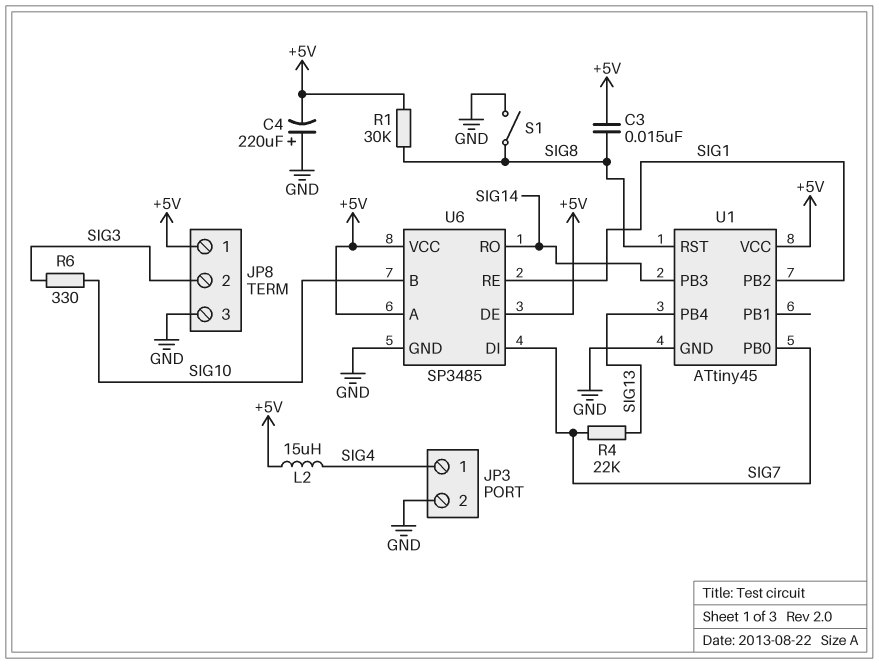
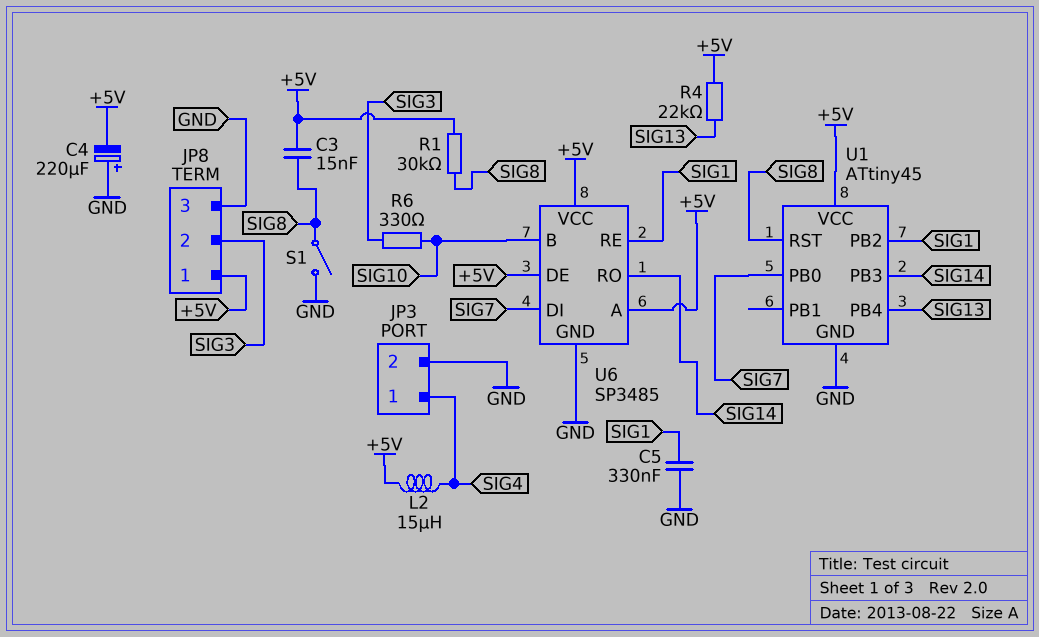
C5: none -> 330nF (GND, SIG1)
R4: 22k (SIG7, SIG13) -> 22k (+5V, SIG13)

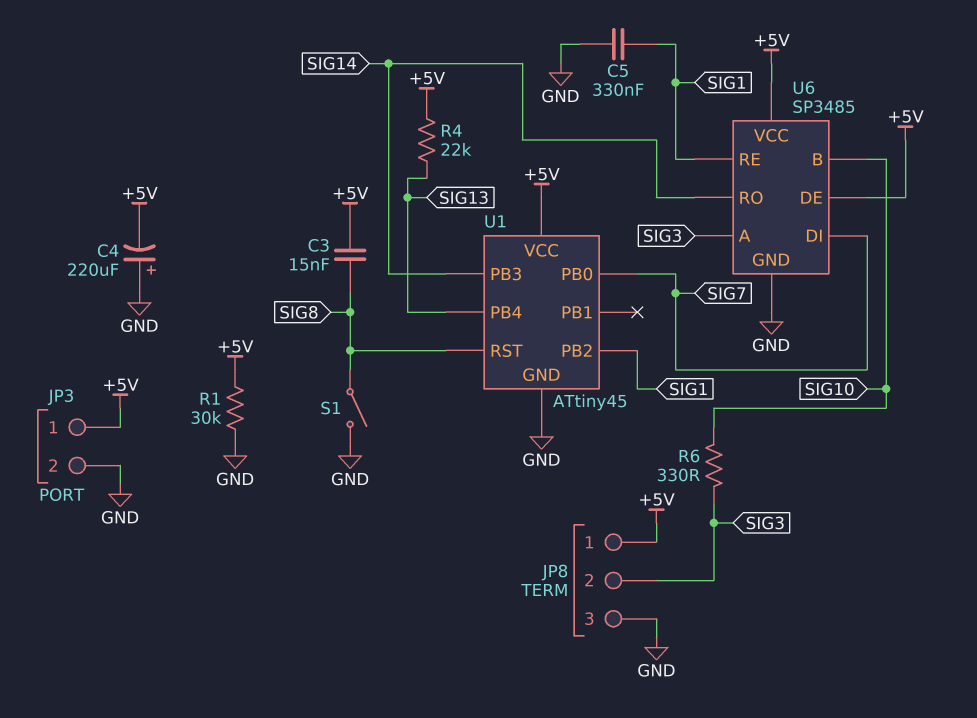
JP3 pin 1: SIG4 -> +5V
L2: 15uH (+5V, SIG4) -> none
R1: 30k (+5V, SIG8) -> 30k (+5V, GND)
U6 pin A: +5V -> SIG3

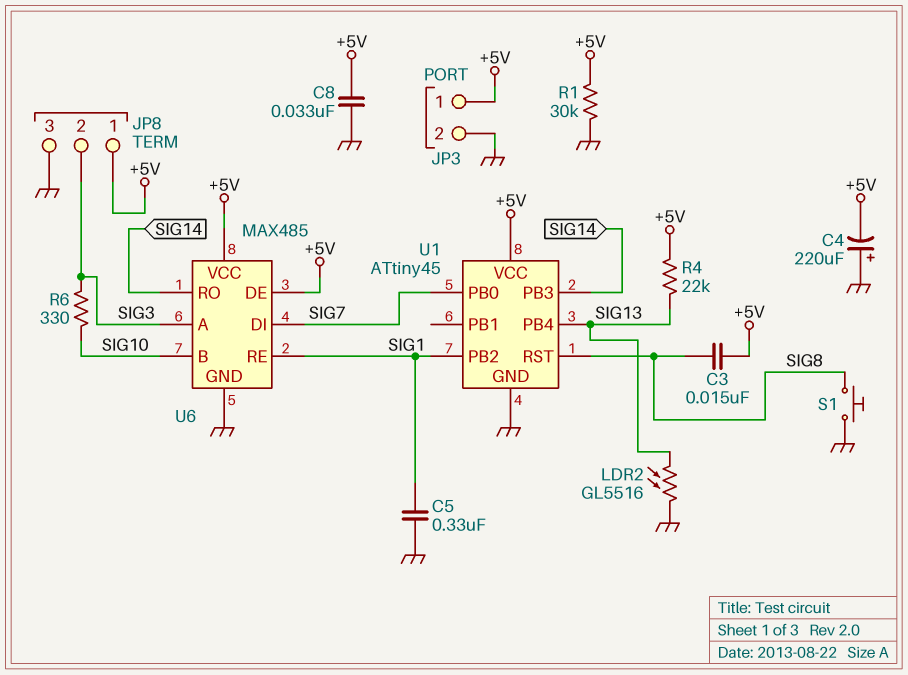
C8: none -> 33nF (+5V, GND)
LDR2: none -> GL5516 (GND, SIG13)
S1: switch (GND, SIG8) -> button (GND, SIG8)
U6: SP3485 -> MAX485

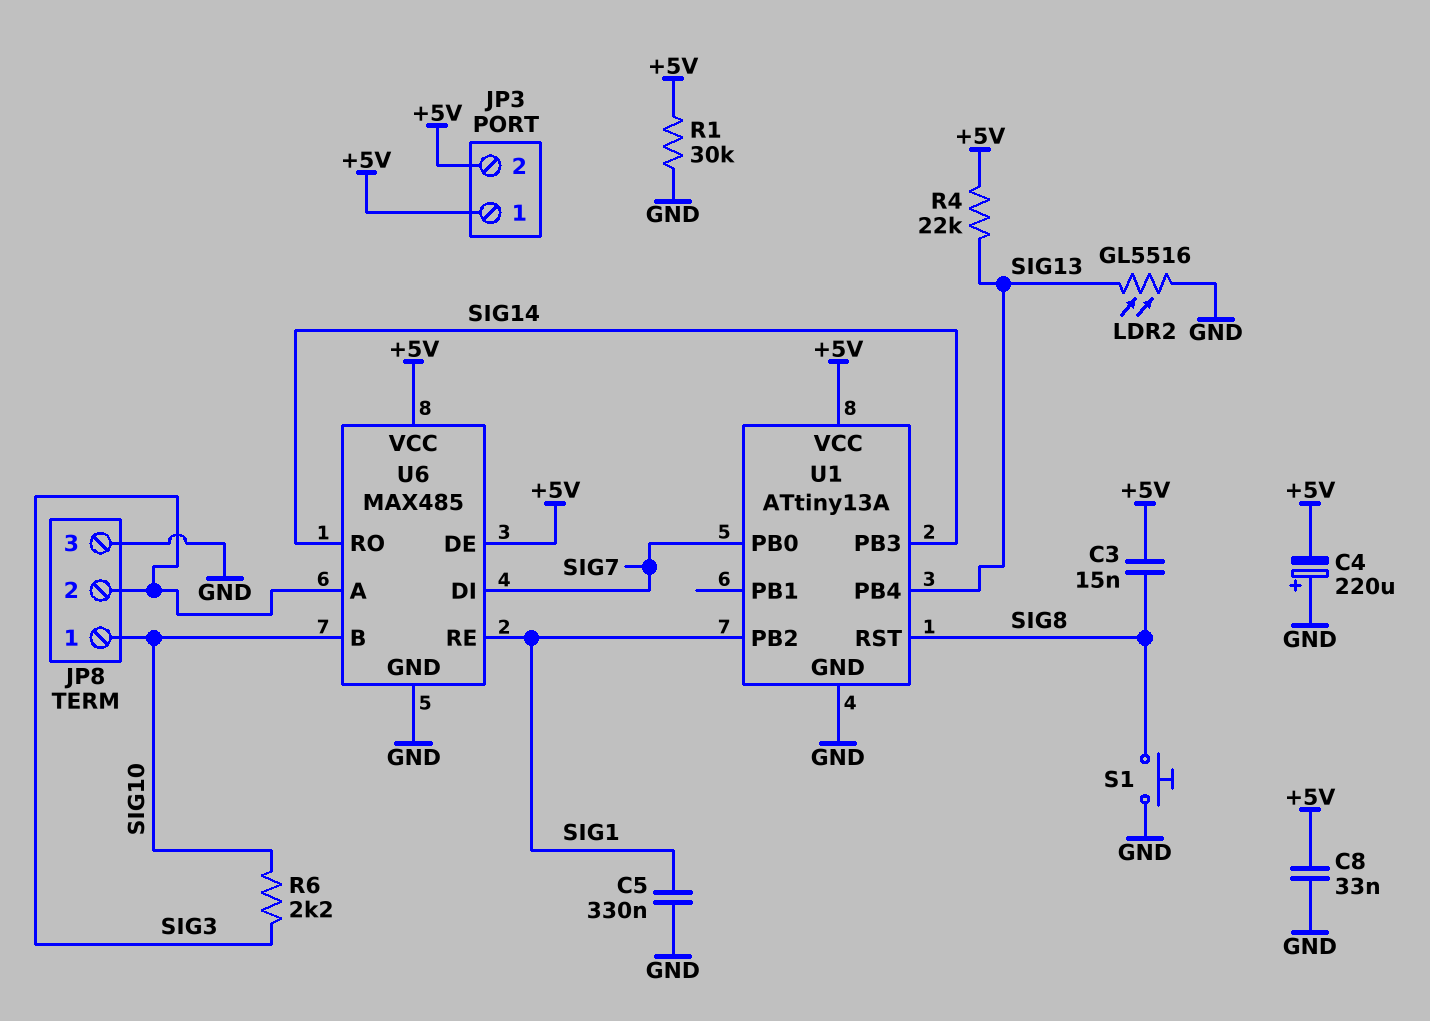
JP3 pin 2: GND -> +5V
JP8 pin 1: +5V -> SIG10
R6: 330 (SIG3, SIG10) -> 2.2k (SIG3, SIG10)
U1: ATtiny45 -> ATtiny13A

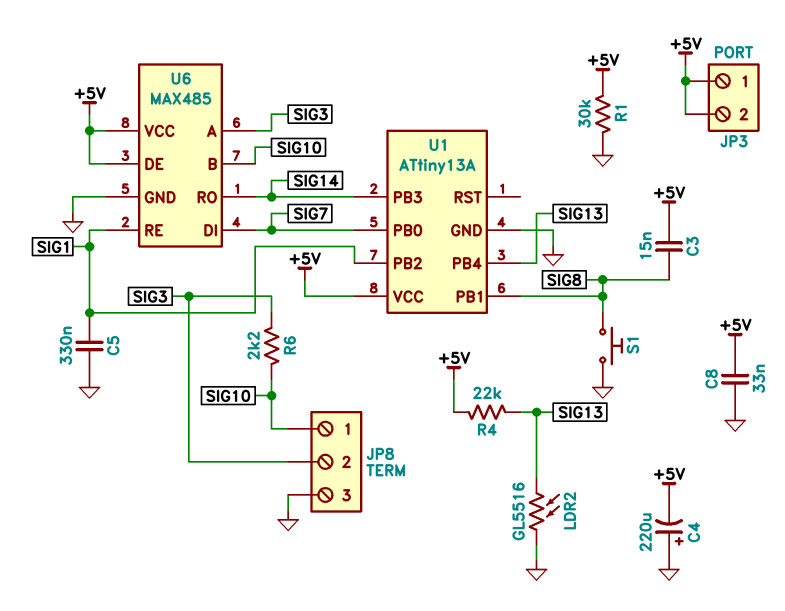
U1 pin PB1: none -> SIG8
U1 pin RST: SIG8 -> none

